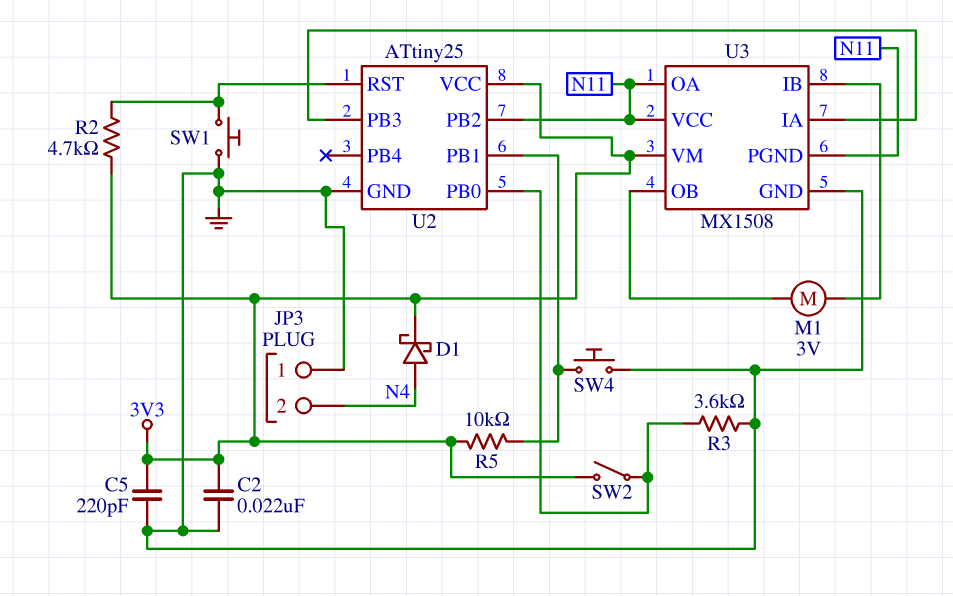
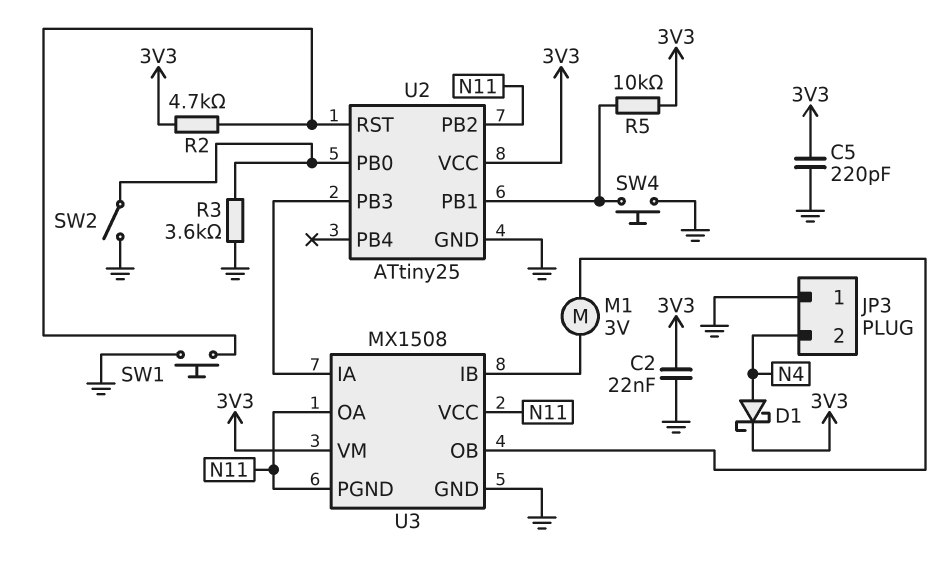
SW2: switch (3V3, U2/PB0) -> switch (GND, U2/PB0)

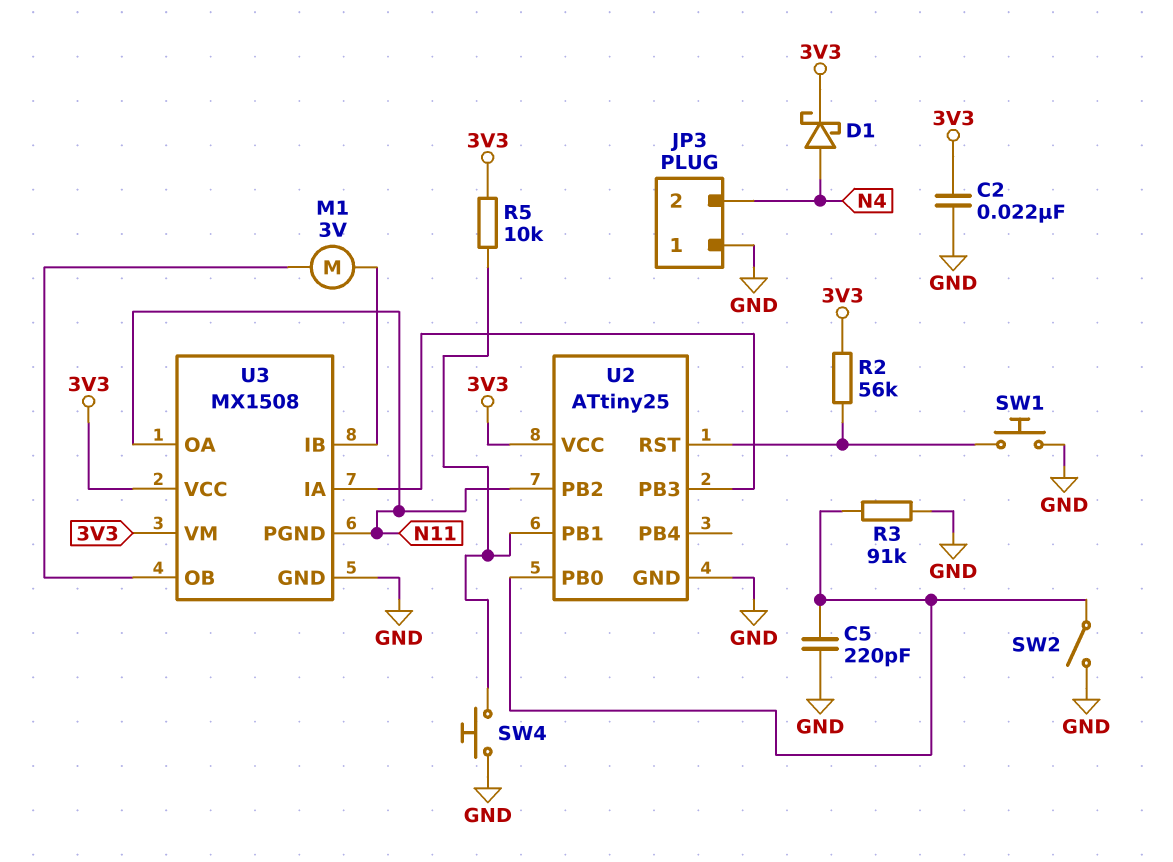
C5: 220pF (3V3, GND) -> 220pF (GND, U2/PB0)
R2: 4.7k (3V3, U2/RST) -> 56k (3V3, U2/RST)
R3: 3.6k (GND, U2/PB0) -> 91k (GND, U2/PB0)
U3 pin VCC: N11 -> 3V3

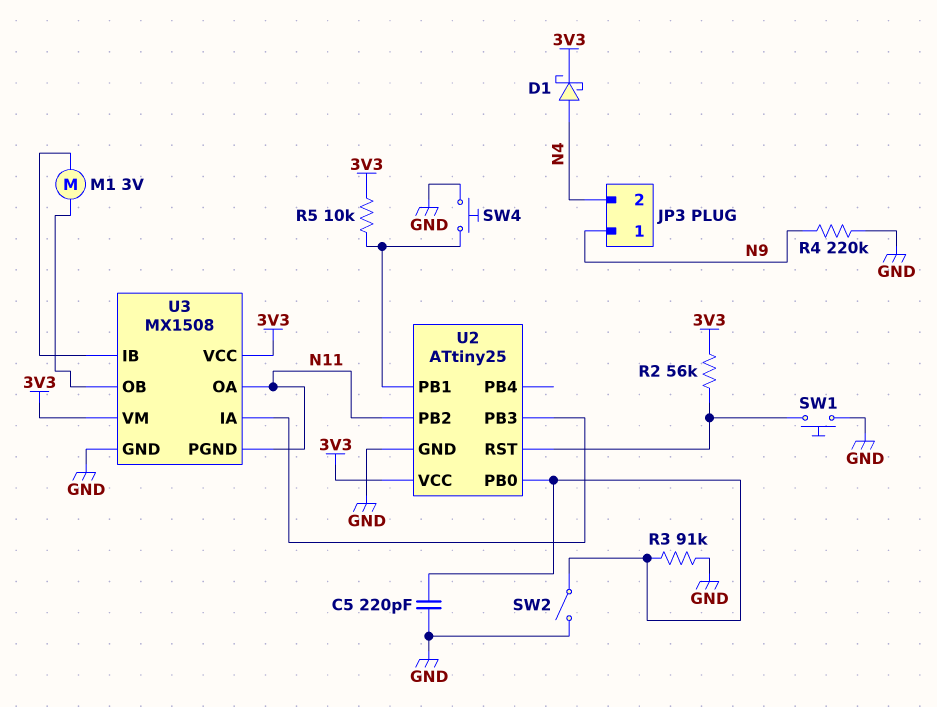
C2: 22nF (3V3, GND) -> none
JP3 pin 1: GND -> N9
R4: none -> 220k (GND, N9)

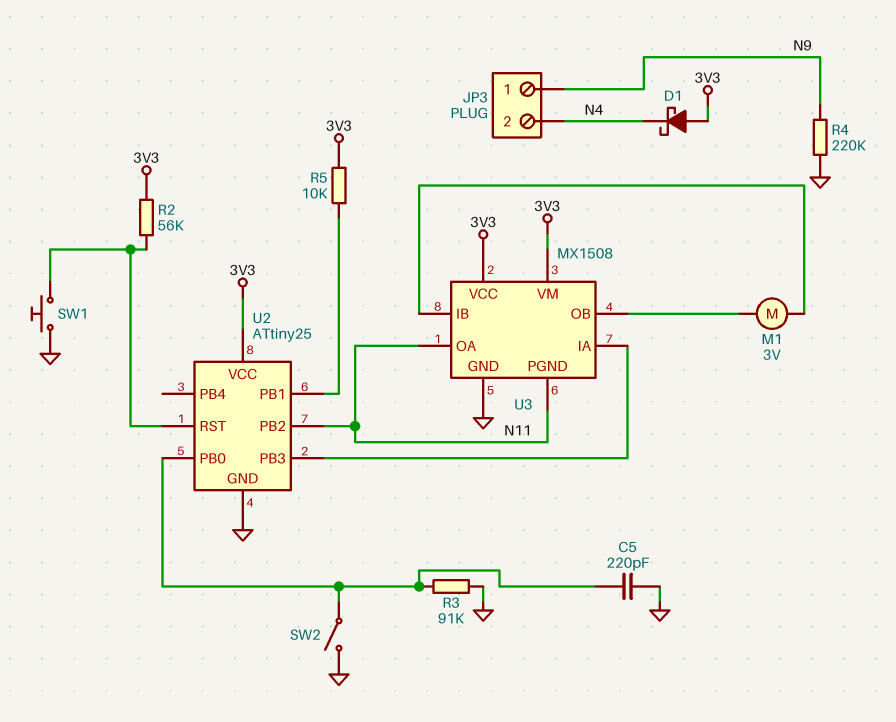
D1: schottky (A N4, K 3V3) -> schottky (A 3V3, K N4)
SW4: button (GND, U2/PB1) -> none

